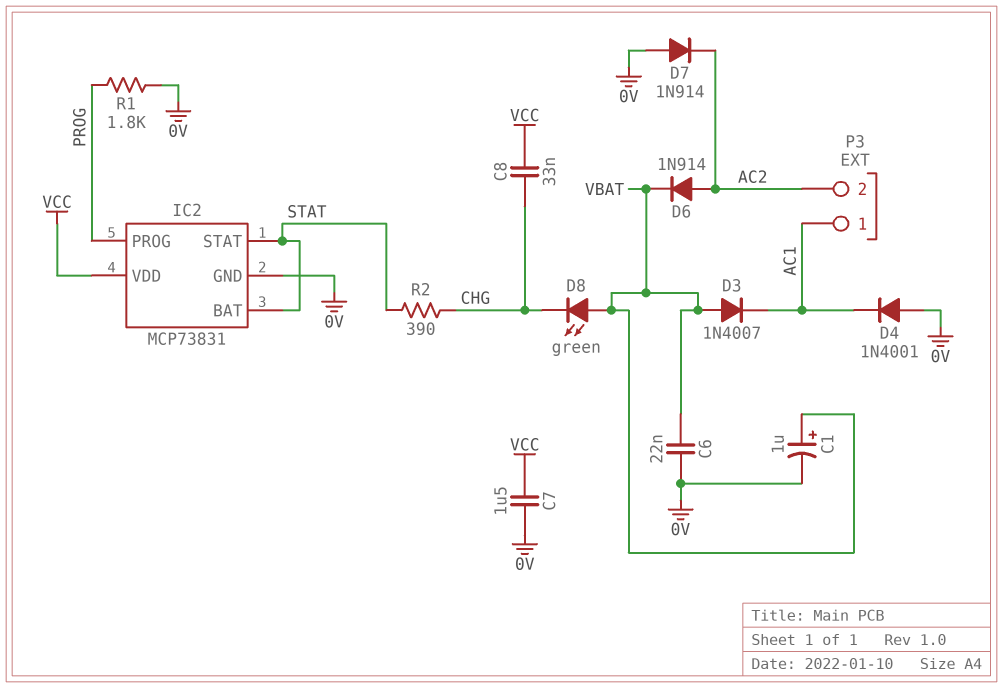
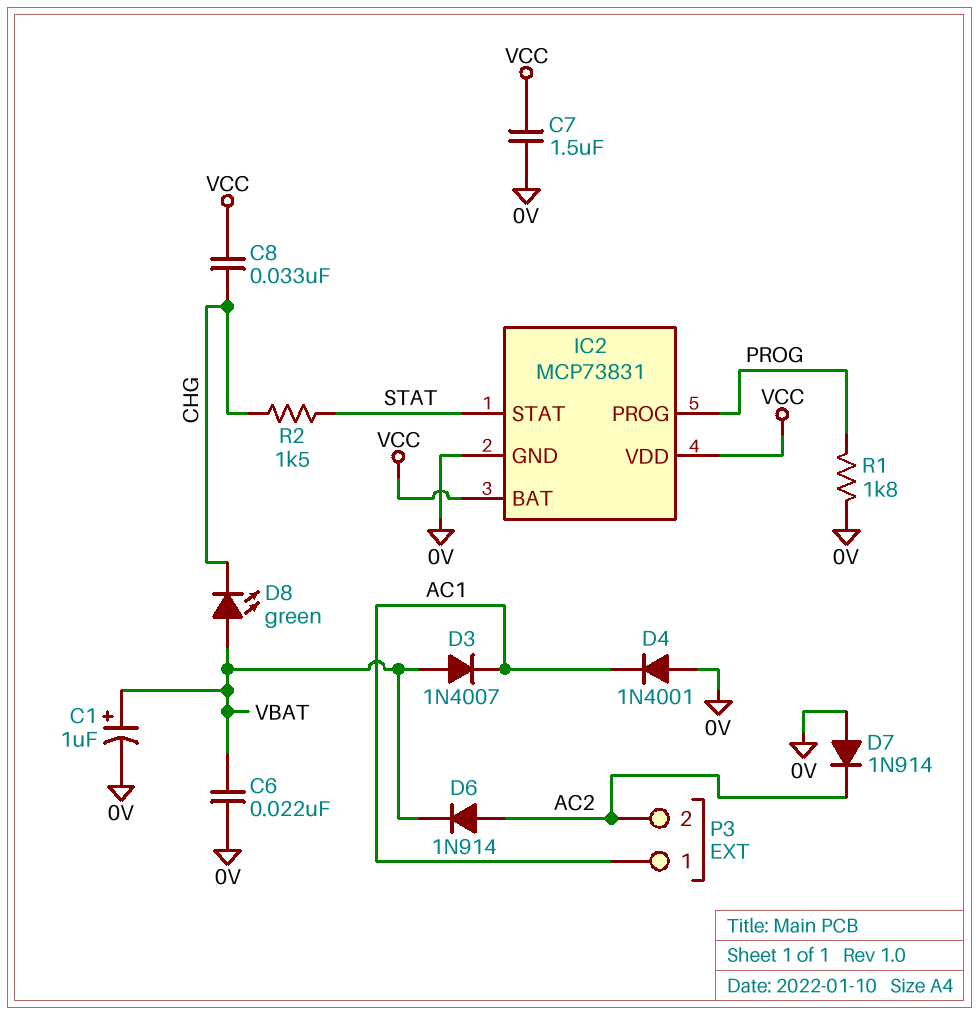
IC2 pin BAT: STAT -> VCC
R2: 390 (CHG, STAT) -> 1.5k (CHG, STAT)

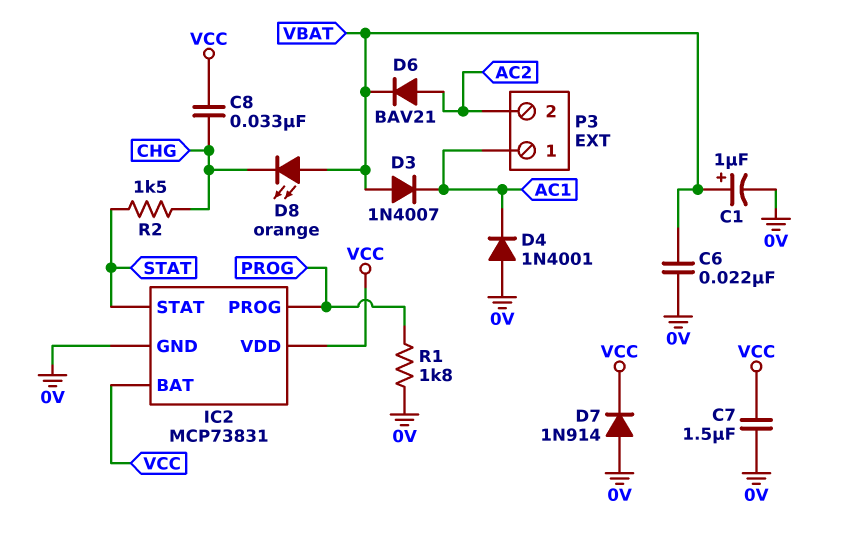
D6: diode 1N914 (A AC2, K VBAT) -> diode BAV21 (A AC2, K VBAT)
D7: diode 1N914 (A 0V, K AC2) -> diode 1N914 (A 0V, K VCC)
D8: LED green (A VBAT, K CHG) -> LED orange (A VBAT, K CHG)

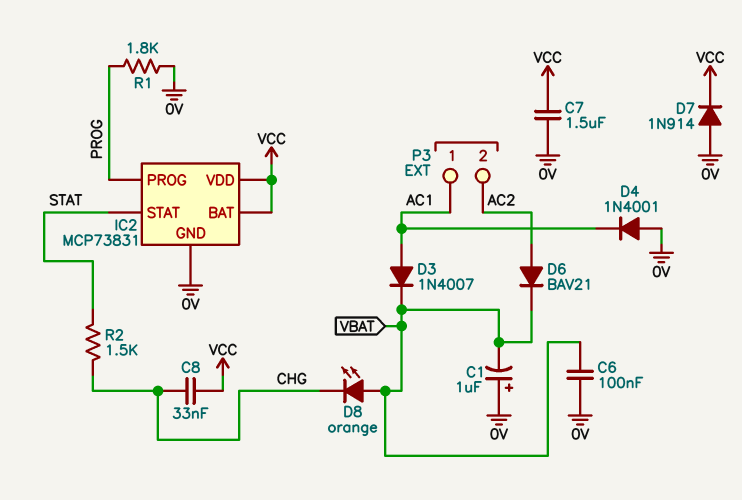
C1: 1uF (plus VBAT, minus 0V) -> 1uF (plus 0V, minus VBAT)
C6: 22nF (0V, VBAT) -> 100nF (0V, VBAT)
D3: diode 1N4007 (A VBAT, K AC1) -> diode 1N4007 (A AC1, K VBAT)

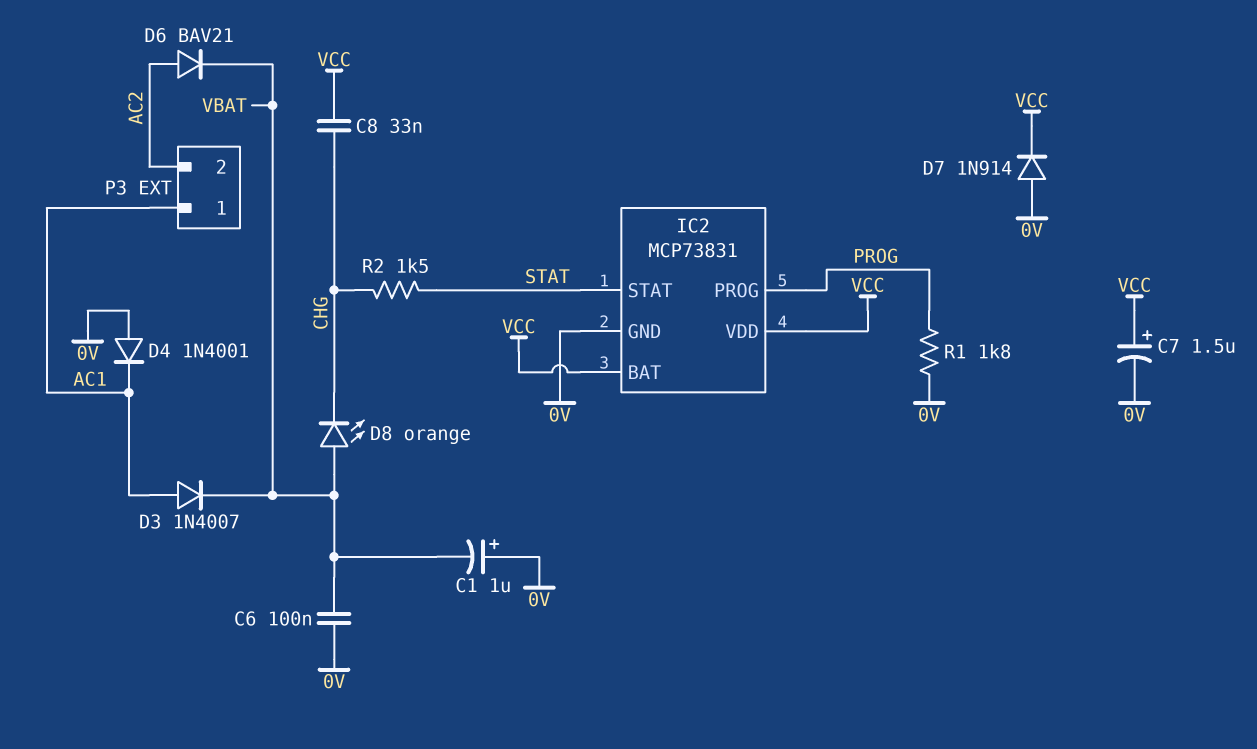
C7: 1.5uF (0V, VCC) -> 1.5uF (plus VCC, minus 0V)

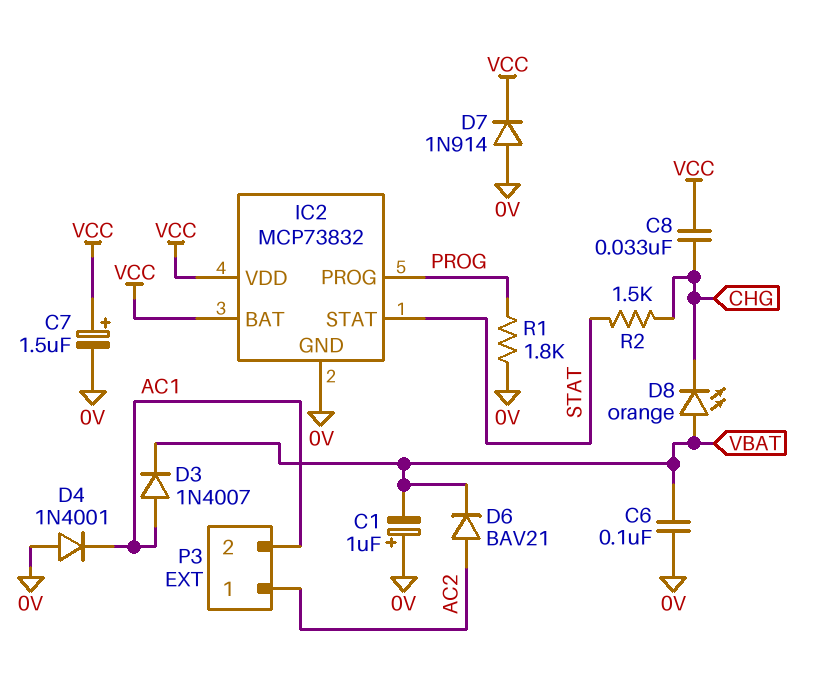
IC2: MCP73831 -> MCP73832
P3 pin 1: AC1 -> AC2
P3 pin 2: AC2 -> AC1

